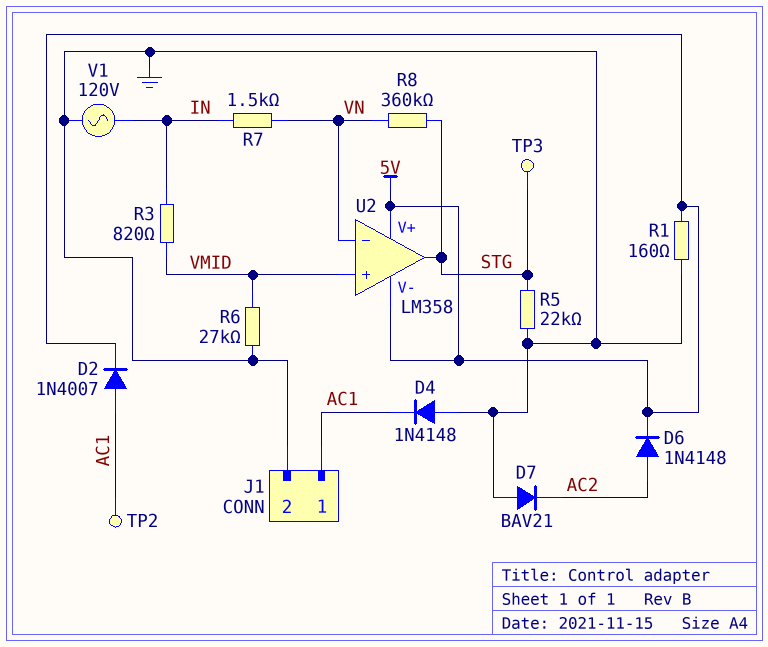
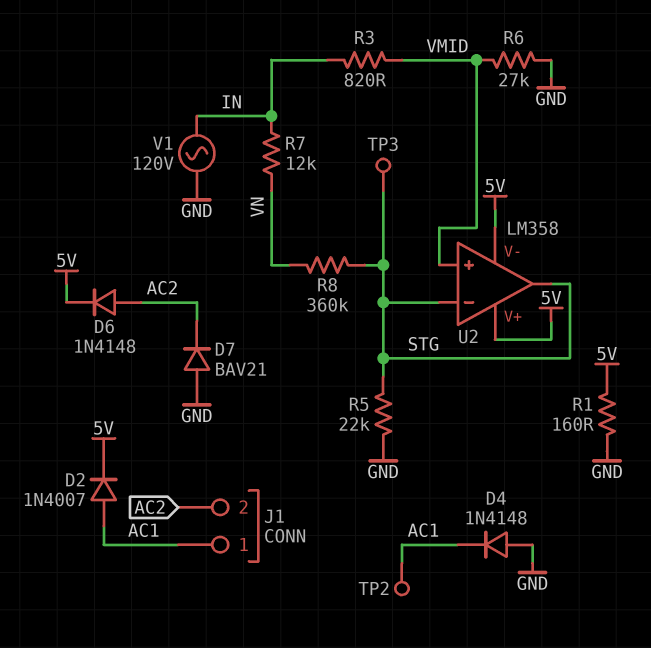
J1 pin 2: GND -> AC2
R7: 1.5k (IN, VN) -> 12k (IN, VN)
U2 pin in-: VN -> STG

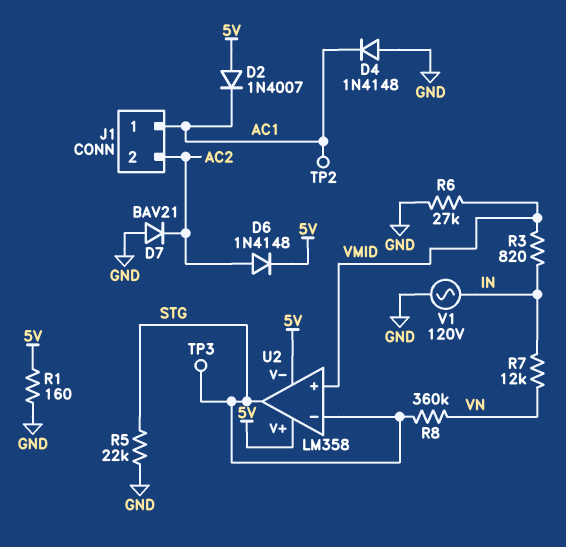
D2: diode 1N4007 (A AC1, K 5V) -> diode 1N4007 (A 5V, K AC1)

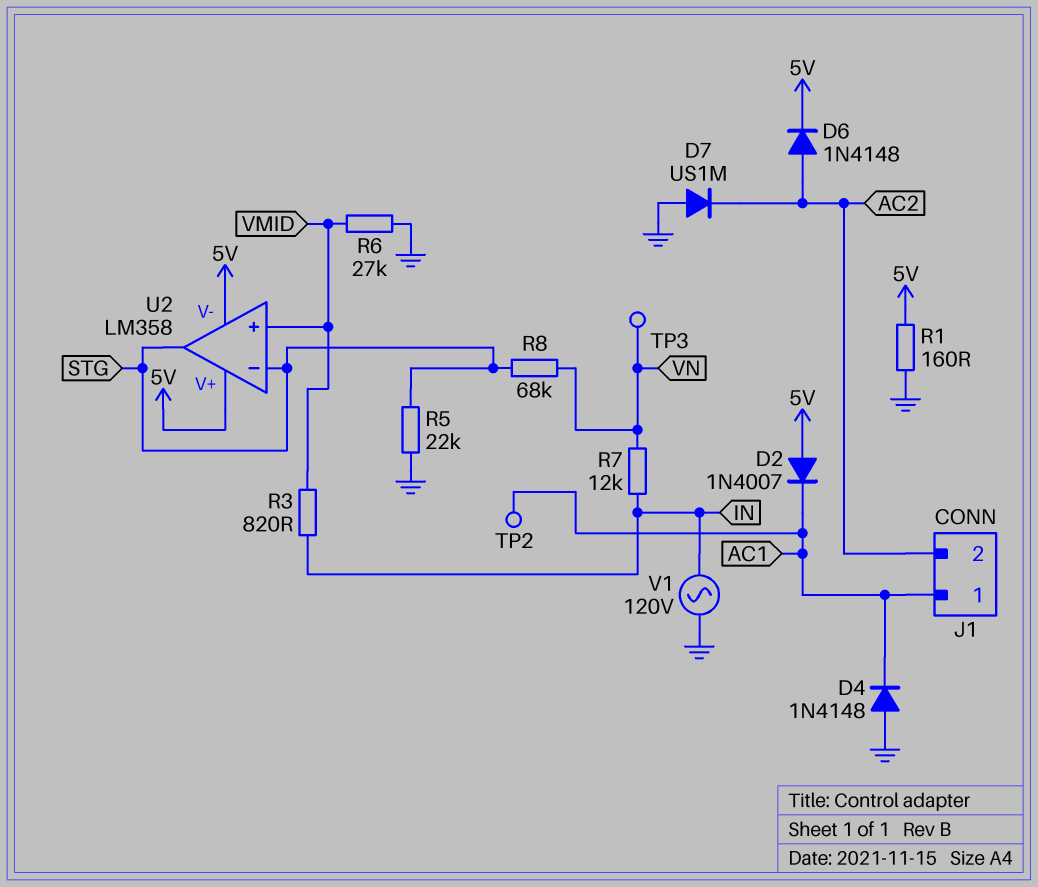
D7: diode BAV21 (A GND, K AC2) -> diode US1M (A GND, K AC2)
R8: 360k (STG, VN) -> 68k (STG, VN)
TP3: test point (STG) -> test point (VN)

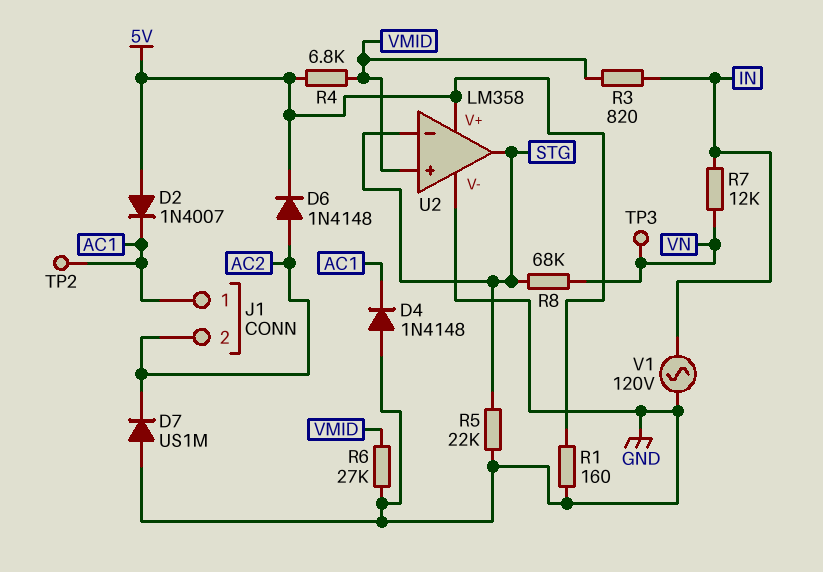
R4: none -> 6.8k (5V, VMID)
U2 pin V-: 5V -> GND

